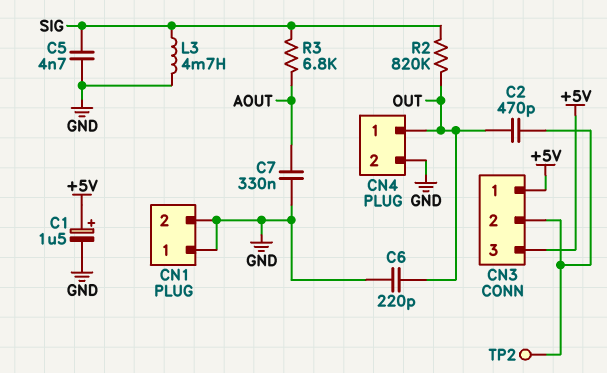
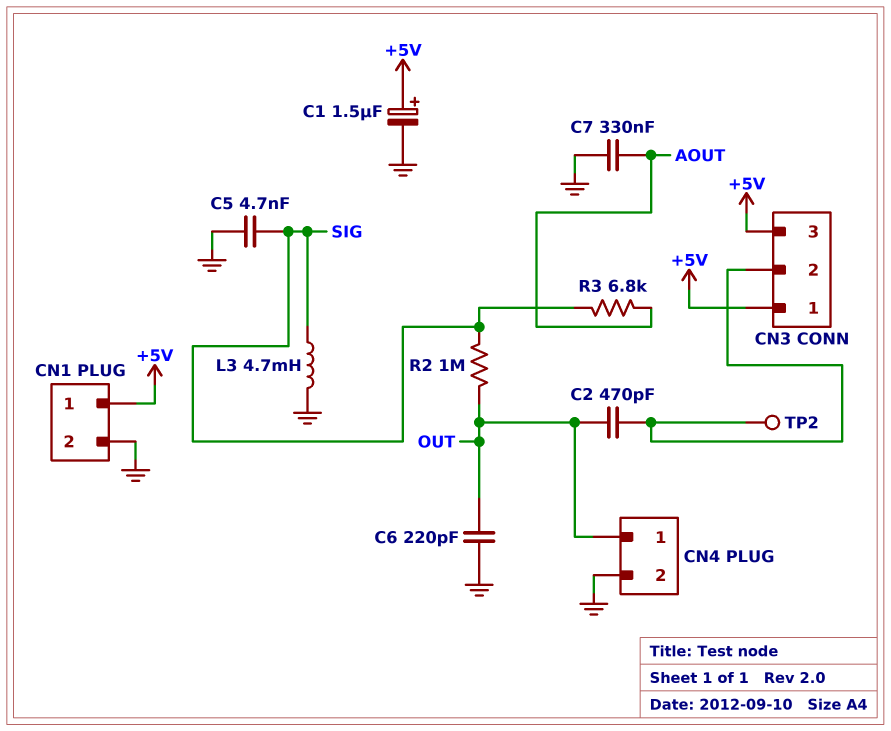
CN1 pin 1: GND -> +5V
R2: 820k (OUT, SIG) -> 1M (OUT, SIG)

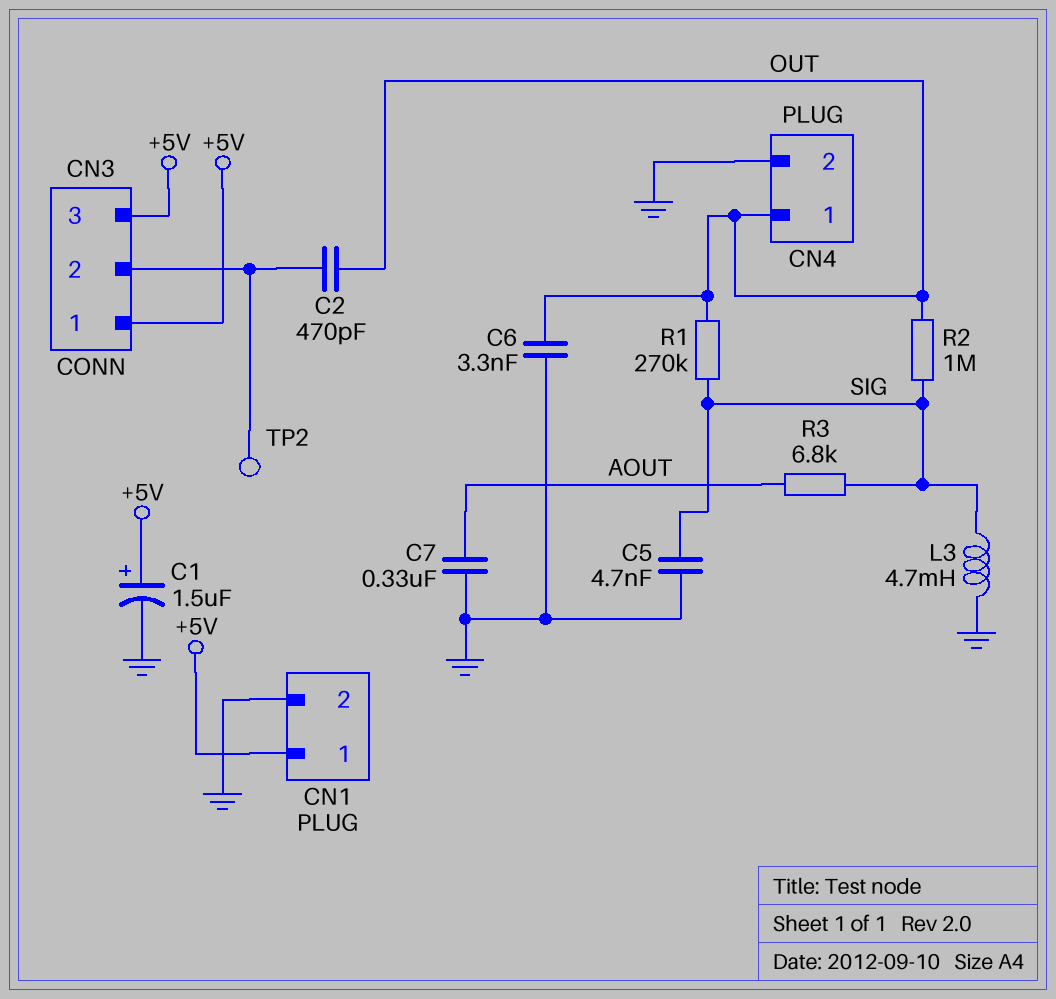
C6: 220pF (GND, OUT) -> 3.3nF (GND, OUT)
R1: none -> 270k (OUT, SIG)

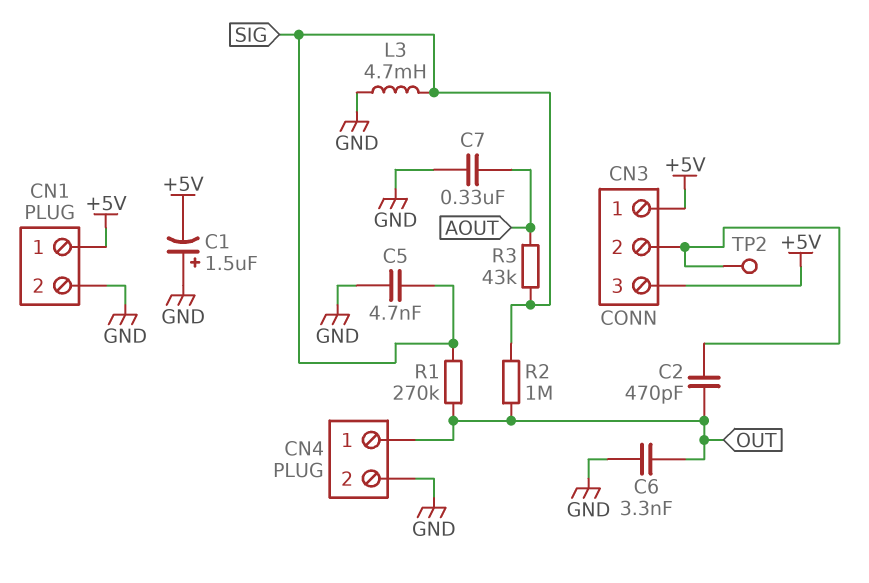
C1: 1.5uF (plus +5V, minus GND) -> 1.5uF (plus GND, minus +5V)
R3: 6.8k (AOUT, SIG) -> 43k (AOUT, SIG)

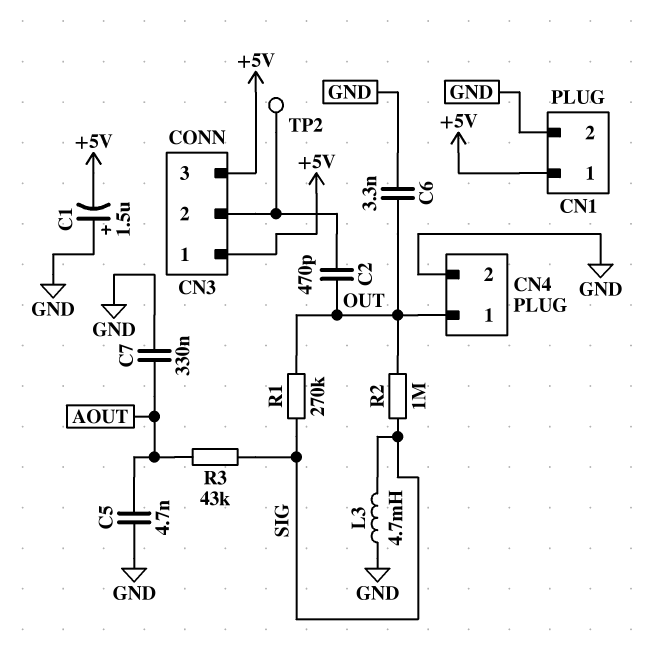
C5: 4.7nF (GND, SIG) -> 4.7nF (AOUT, GND)

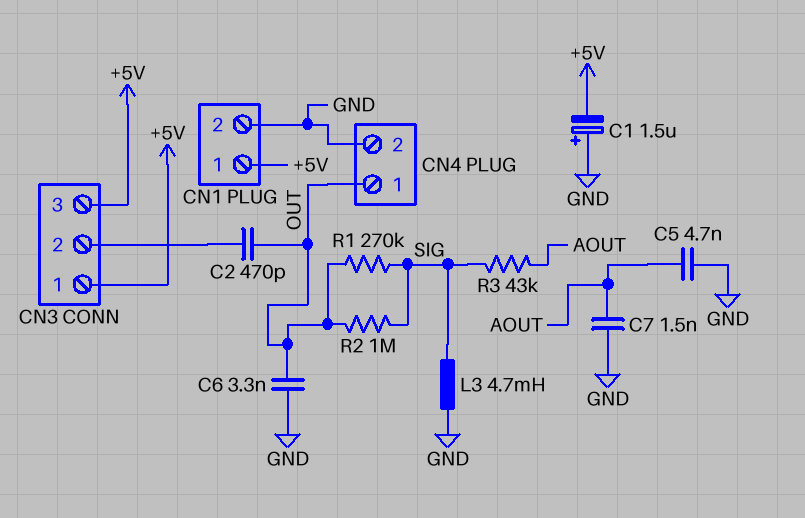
C7: 330nF (AOUT, GND) -> 1.5nF (AOUT, GND)
TP2: test point (CN3/2) -> none

